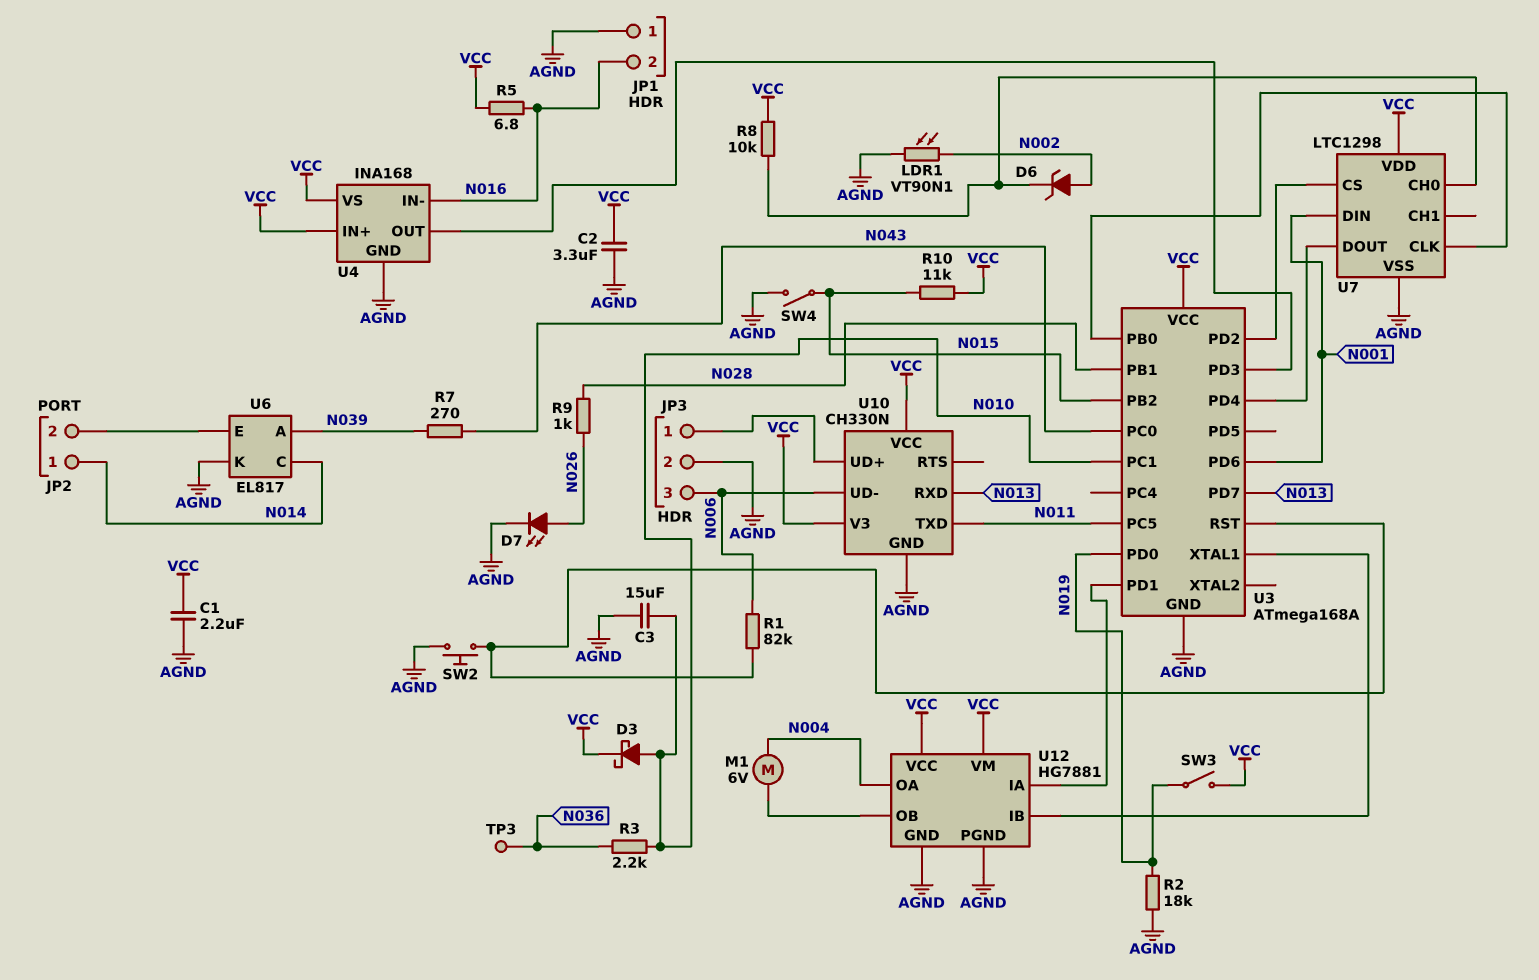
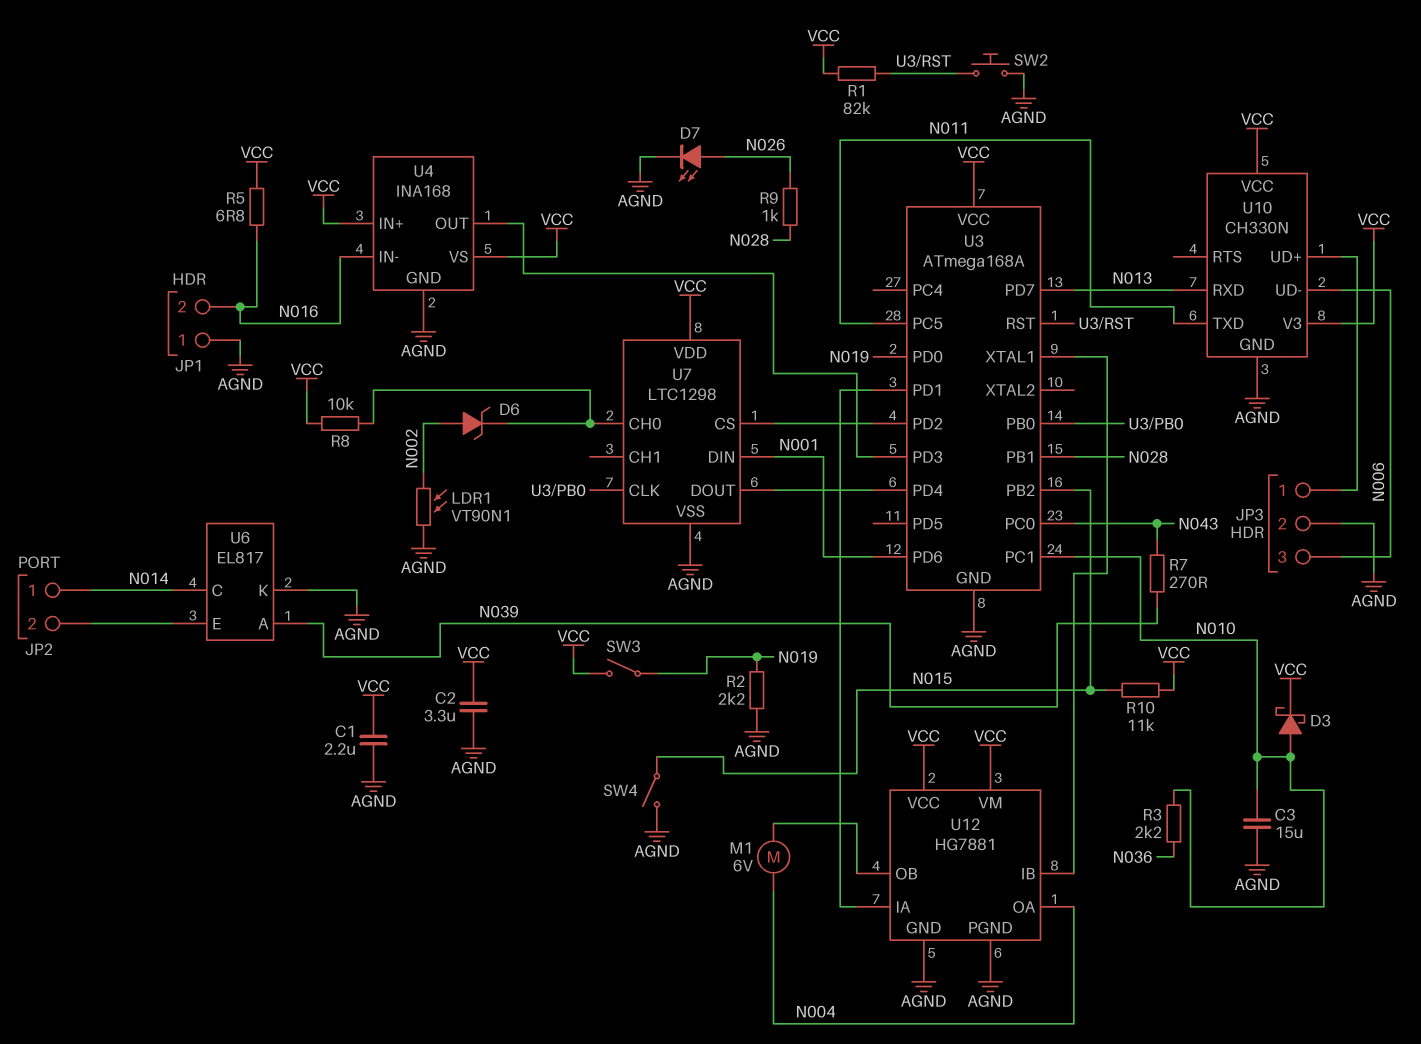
R1: 82k (N006, U3/RST) -> 82k (U3/RST, VCC)
R2: 18k (AGND, N019) -> 2.2k (AGND, N019)
TP3: test point (N036) -> none

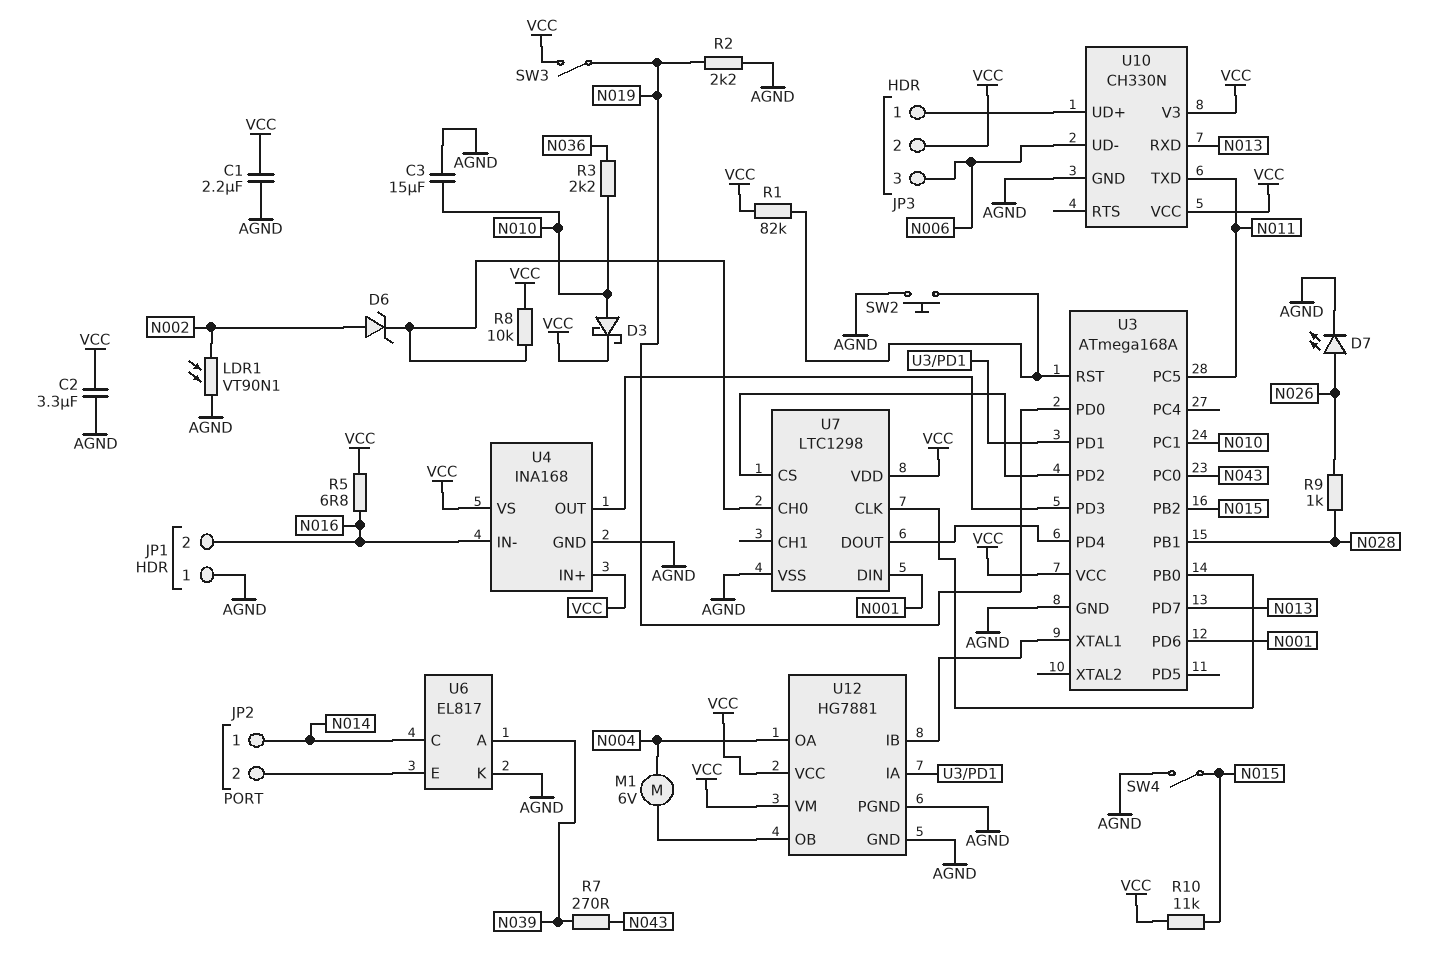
JP3 pin 2: AGND -> VCC

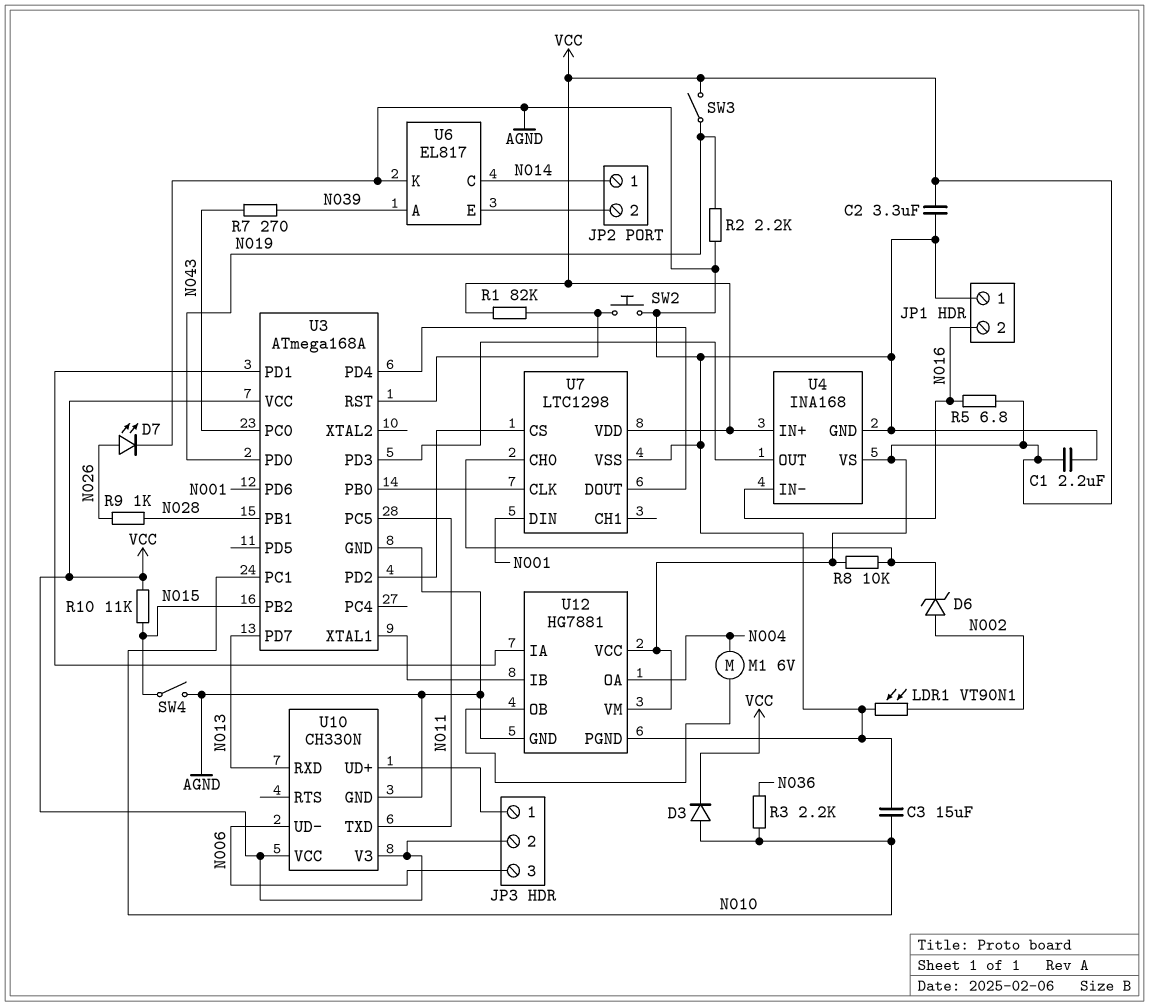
D3: schottky (A N010, K VCC) -> diode (A N010, K VCC)

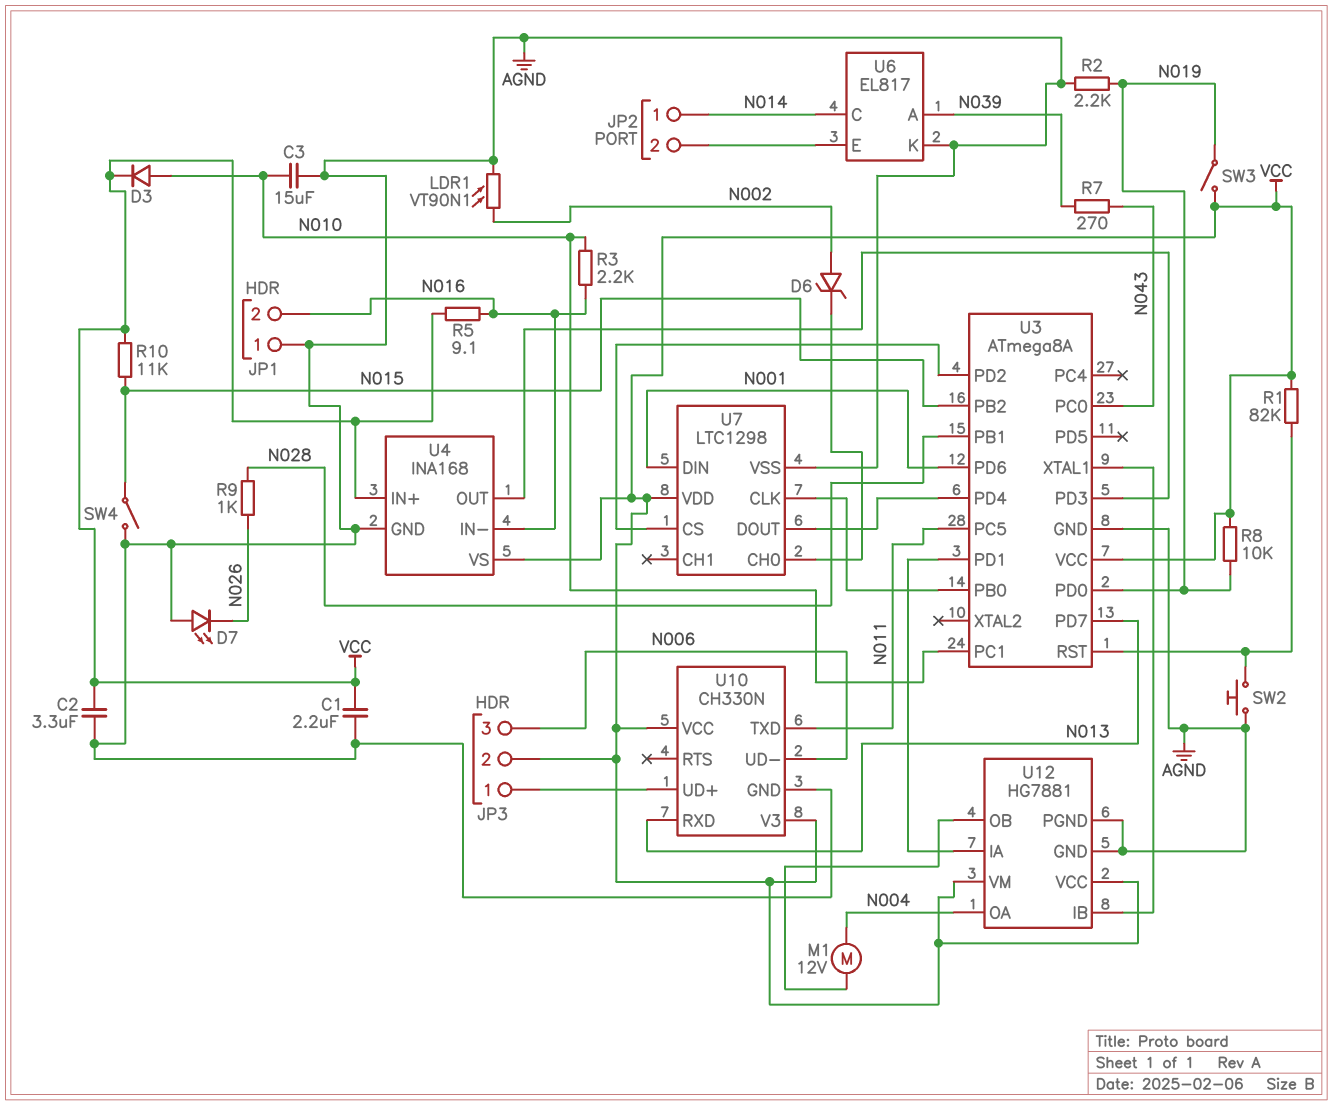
D7: LED (A N026, K AGND) -> LED (A AGND, K N026)
M1: motor 6V (N004, U12/OB) -> motor 12V (N004, U12/OB)
R3: 2.2k (N010, N036) -> 2.2k (N010, N016)
R5: 6.8 (N016, VCC) -> 9.1 (N016, VCC)
R8: 10k (U7/CH0, VCC) -> 10k (N019, VCC)
U3: ATmega168A -> ATmega8A

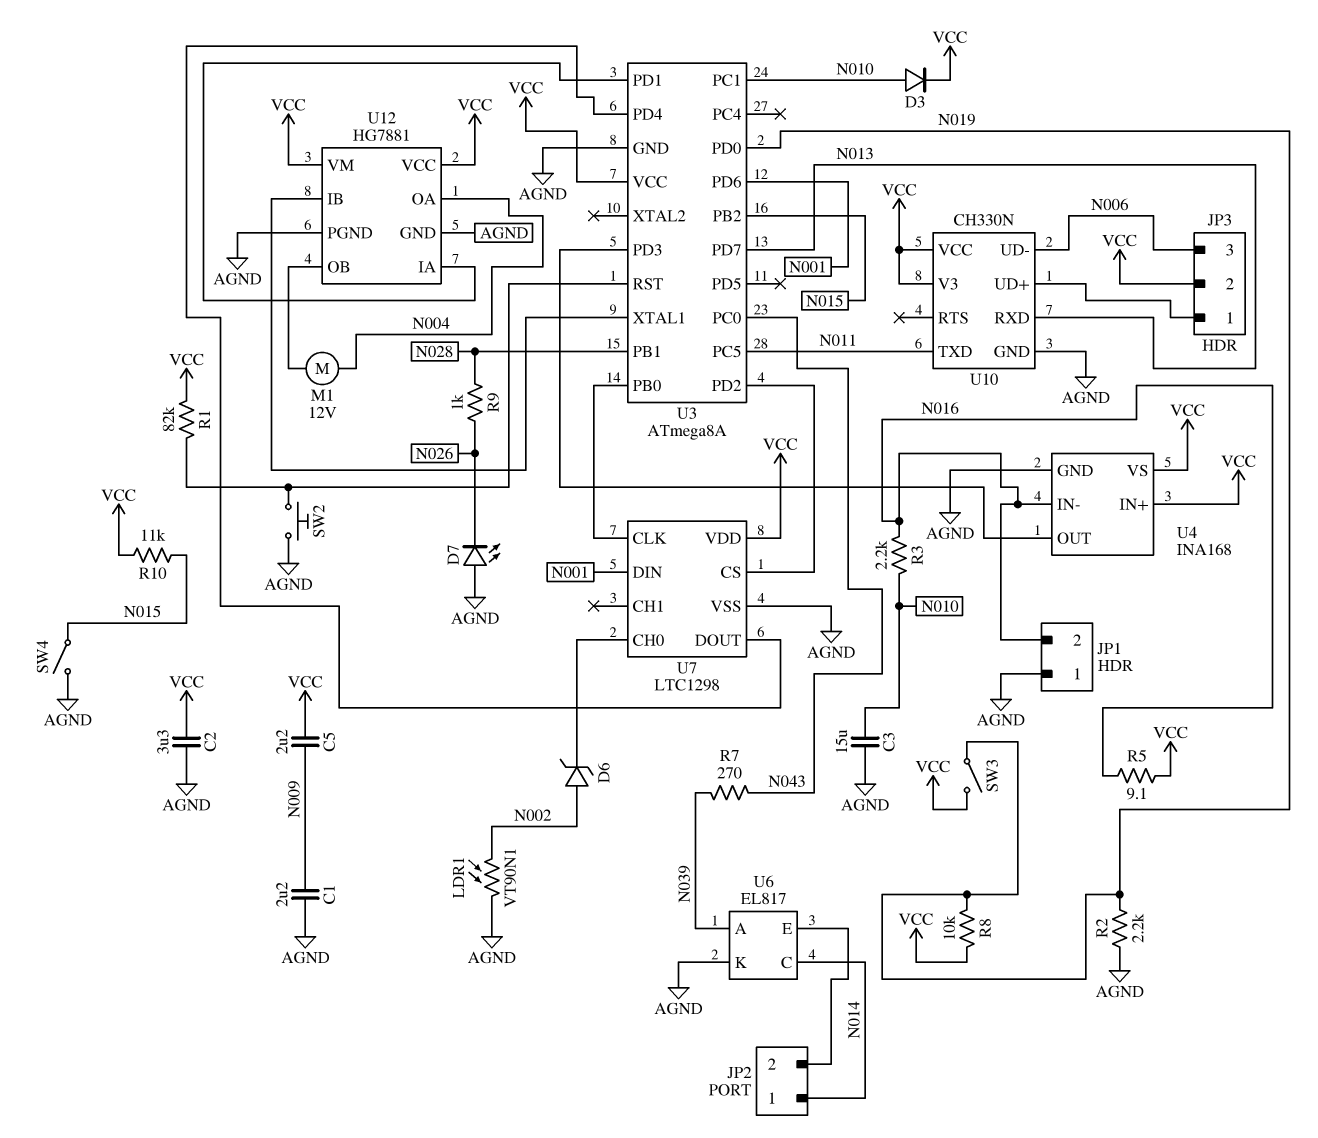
C1: 2.2uF (AGND, VCC) -> 2.2uF (AGND, N009)
C5: none -> 2.2uF (N009, VCC)

